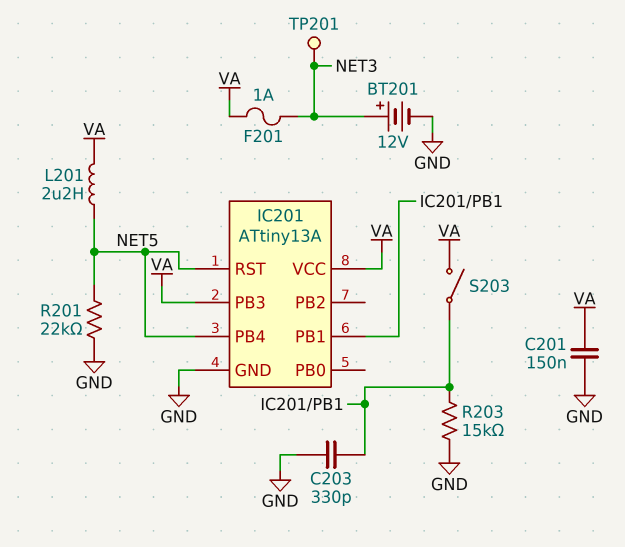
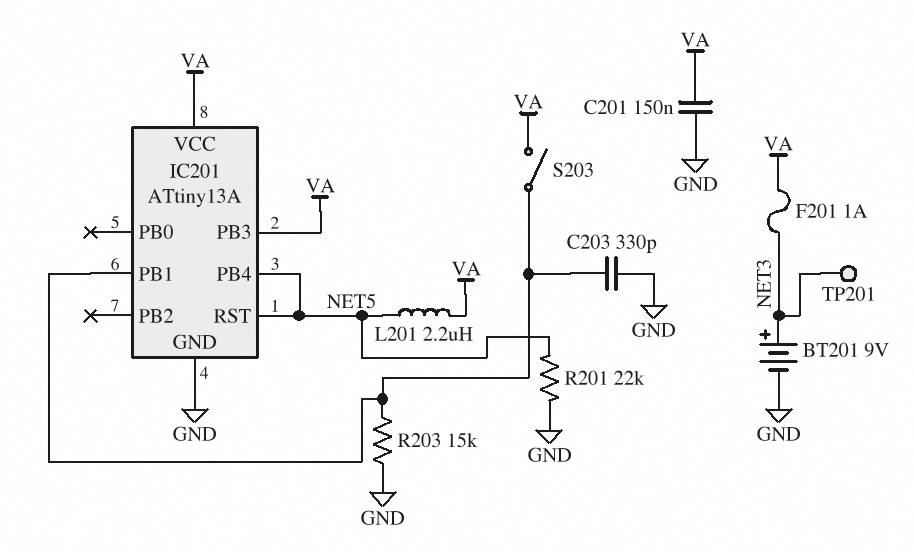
BT201: 12V (plus NET3, minus GND) -> 9V (plus NET3, minus GND)

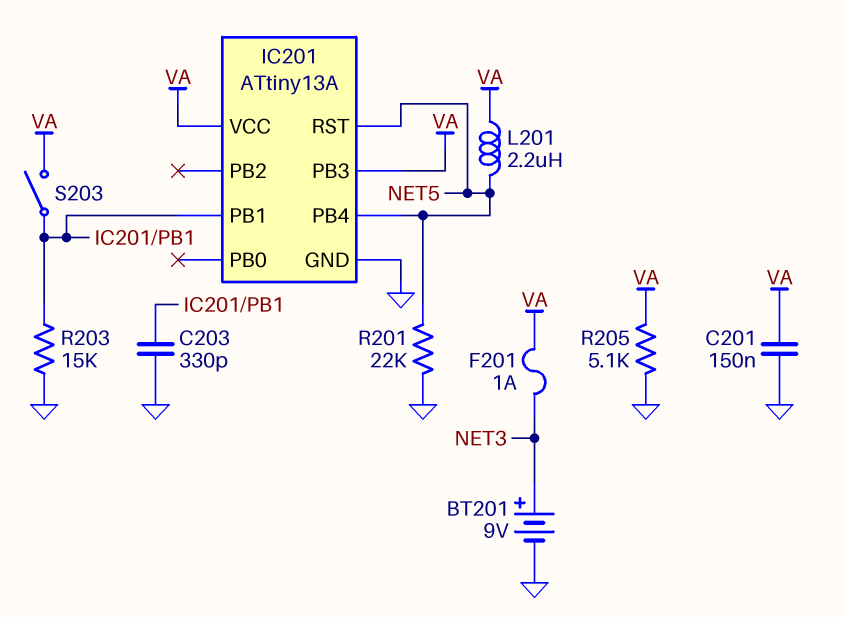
R205: none -> 5.1k (GND, VA)
TP201: test point (NET3) -> none

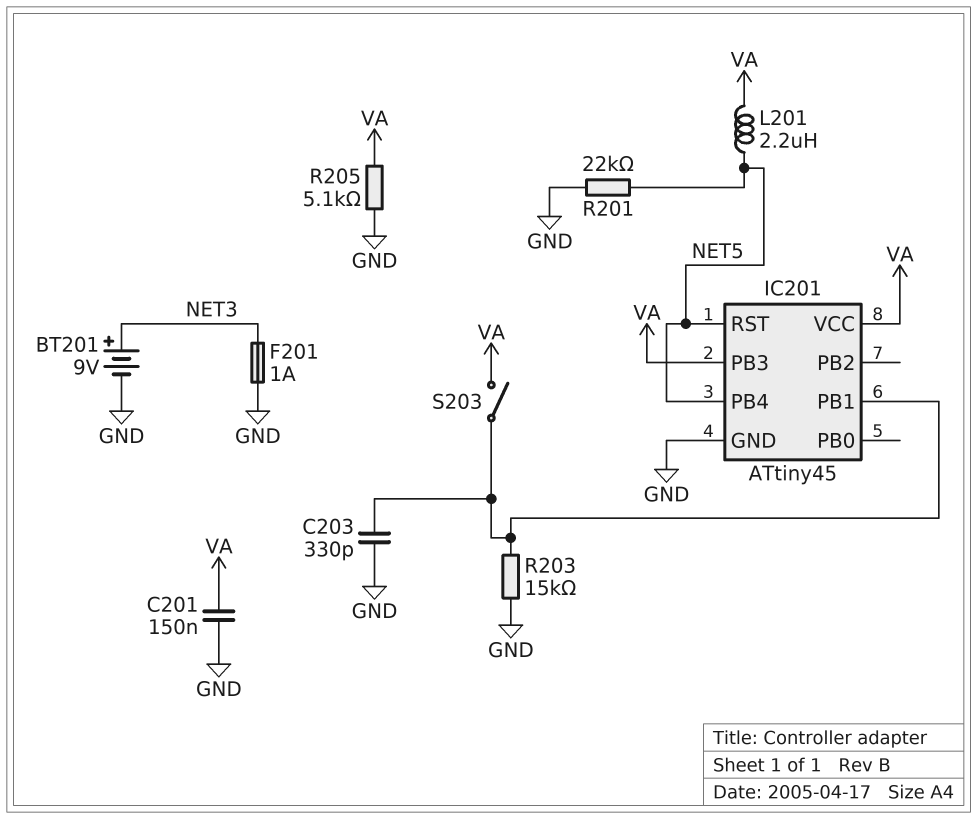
F201: 1A (NET3, VA) -> 1A (GND, NET3)
IC201: ATtiny13A -> ATtiny45

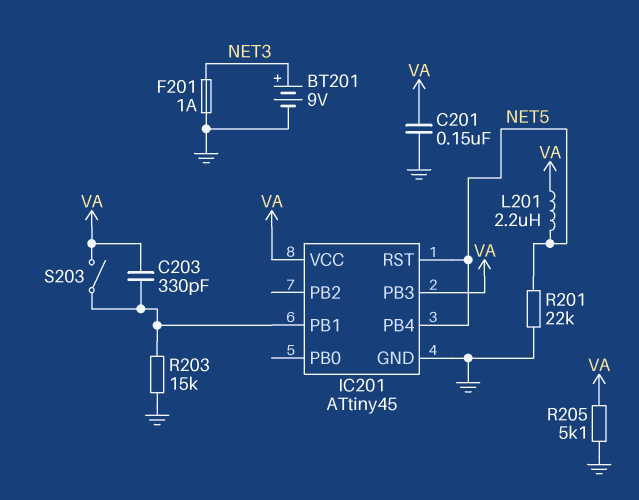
C203: 330pF (GND, IC201/PB1) -> 330pF (IC201/PB1, VA)

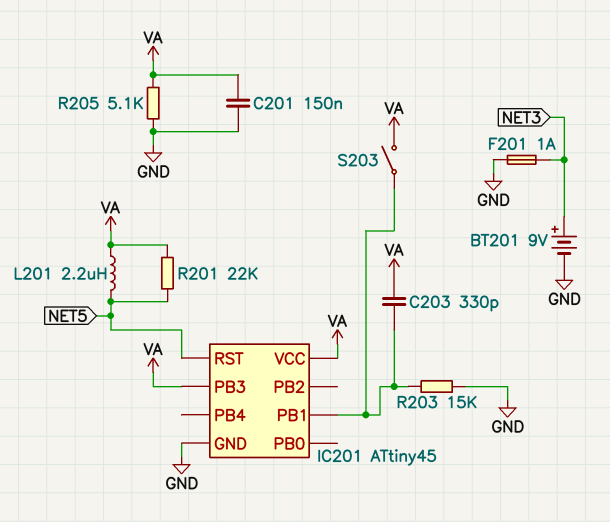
IC201 pin PB4: NET5 -> none
R201: 22k (GND, NET5) -> 22k (NET5, VA)

